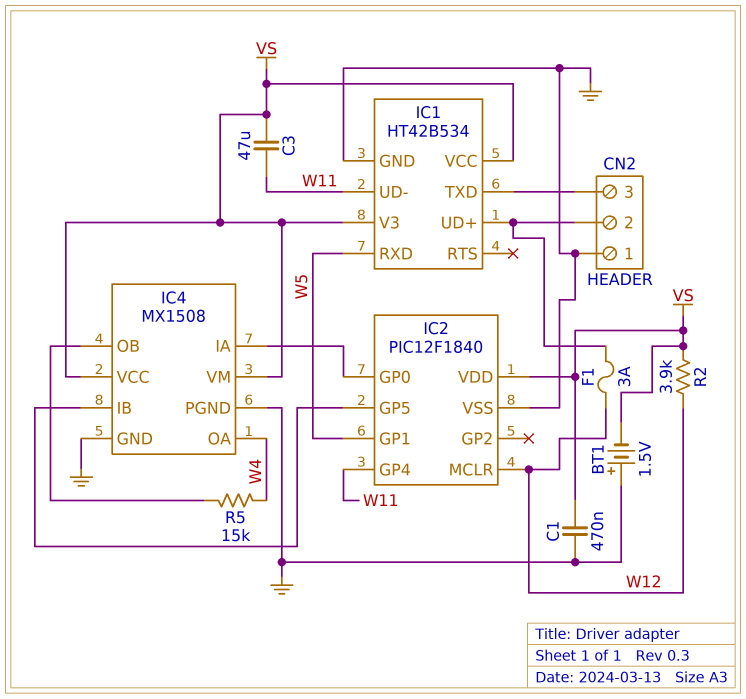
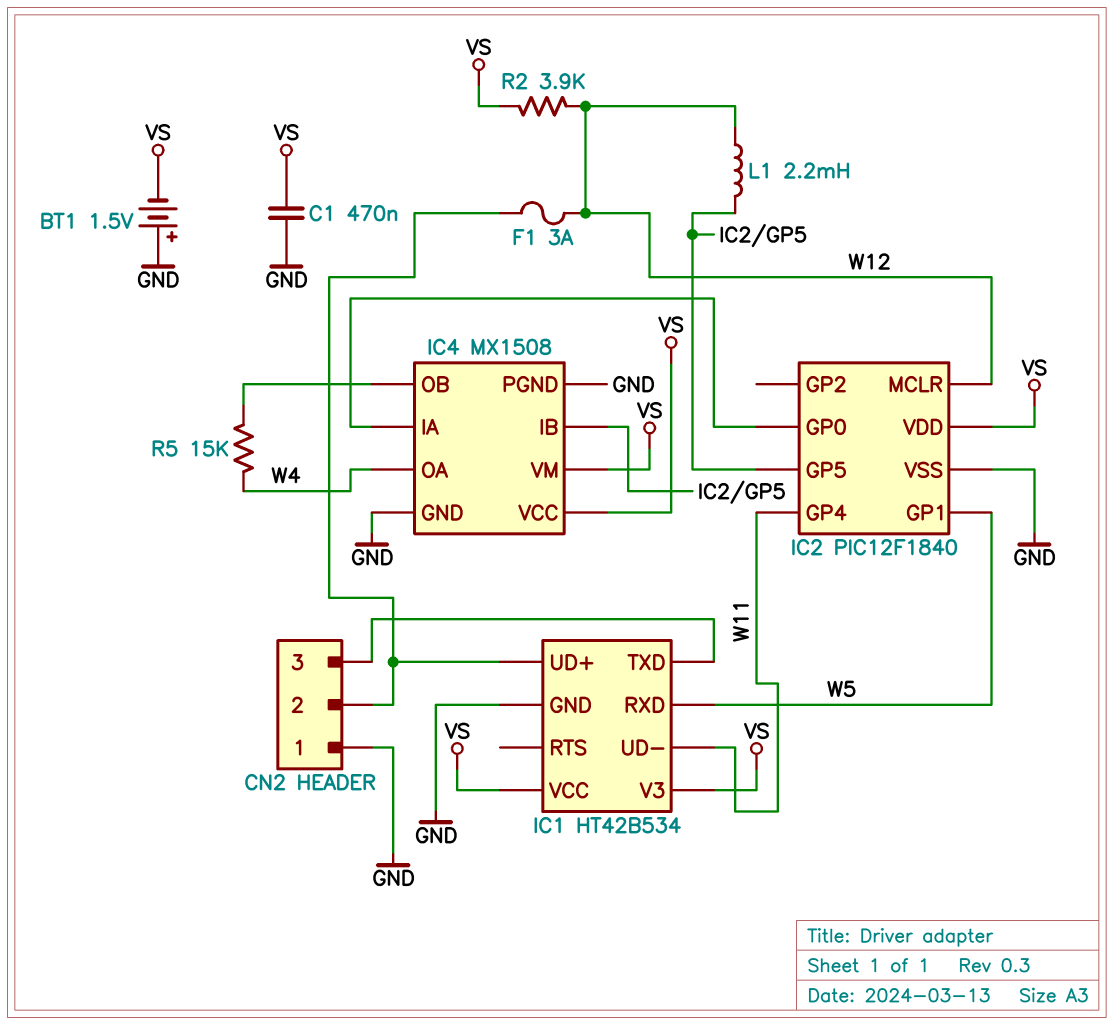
C3: 47uF (VS, W11) -> none
L1: none -> 2.2mH (IC2/GP5, W12)

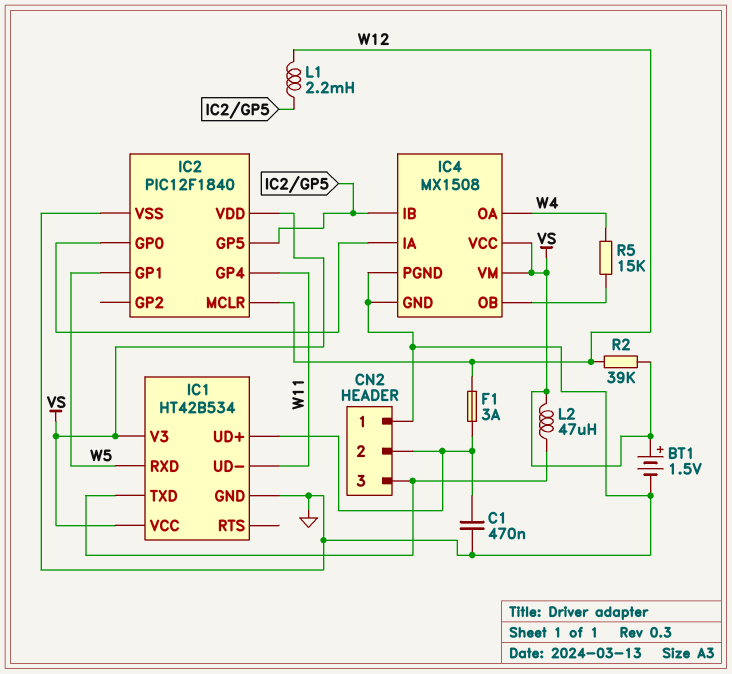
BT1: 1.5V (plus GND, minus VS) -> 1.5V (plus VS, minus GND)
C1: 470nF (GND, VS) -> 470nF (CN2/2, GND)
L2: none -> 47uH (CN2/3, VS)
R2: 3.9k (VS, W12) -> 39k (VS, W12)

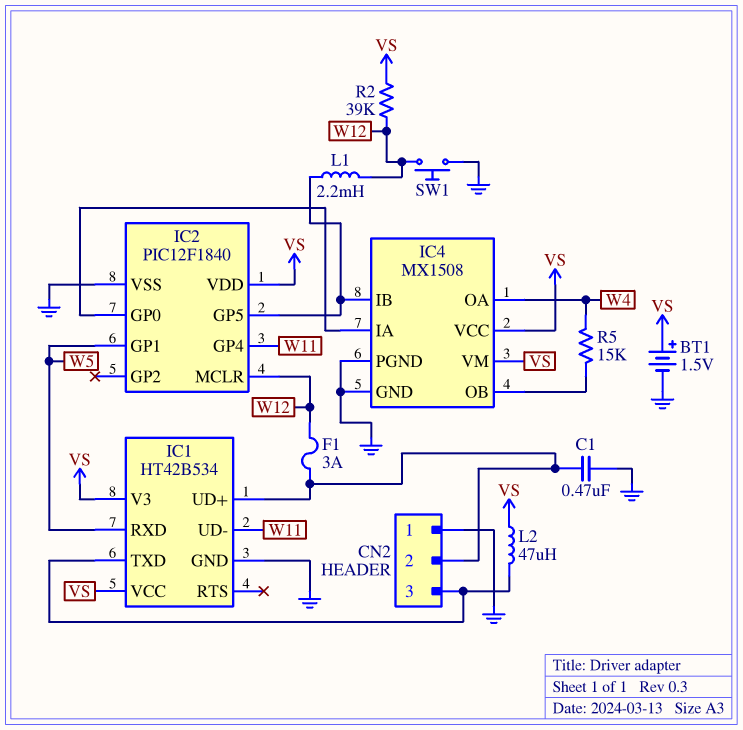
SW1: none -> button (GND, W12)

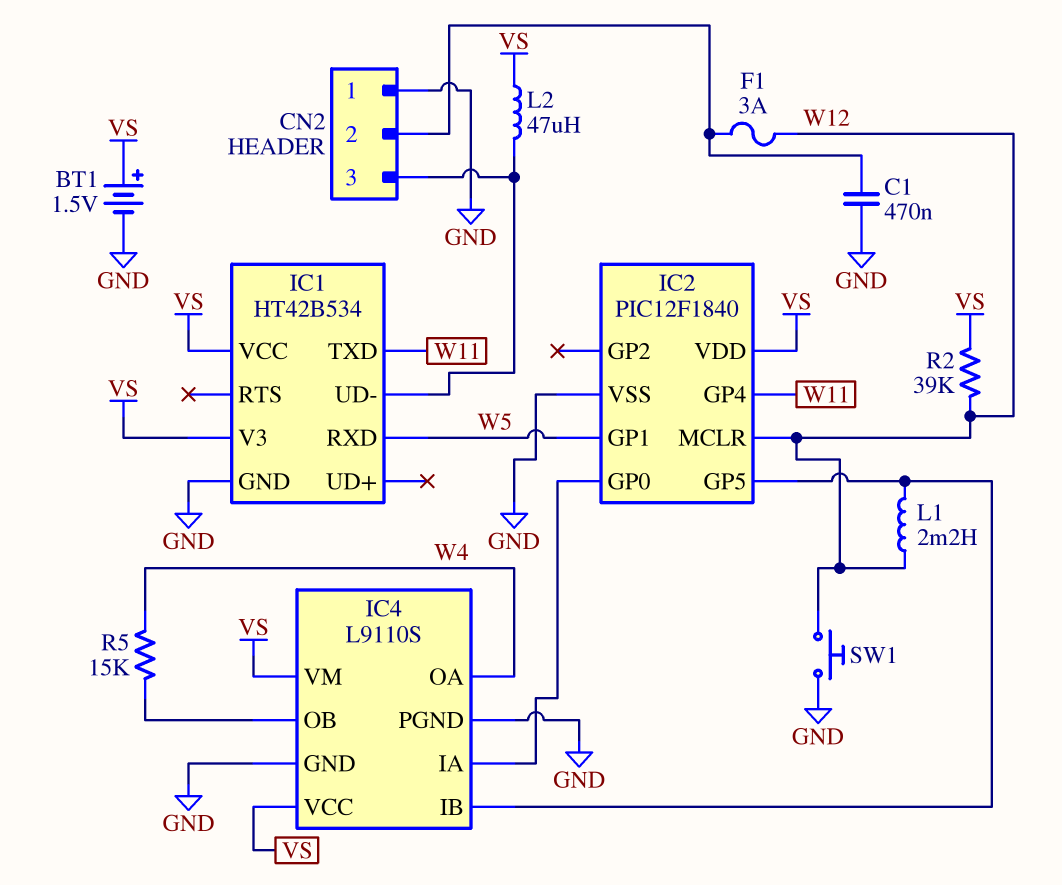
IC1 pin TXD: CN2/3 -> W11
IC1 pin UD+: CN2/2 -> none
IC1 pin UD-: W11 -> CN2/3
IC4: MX1508 -> L9110S

